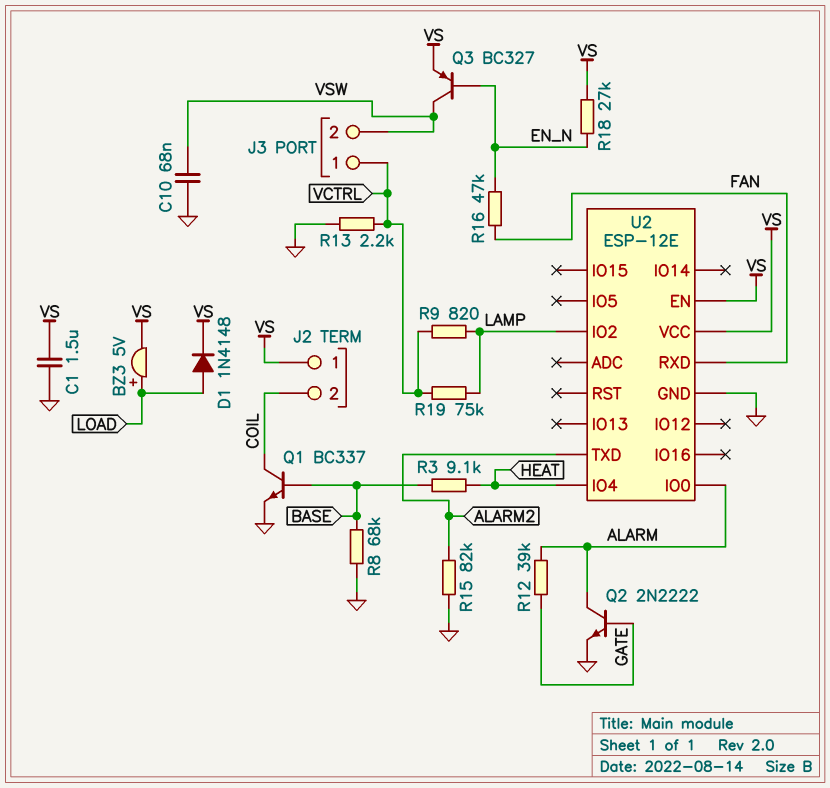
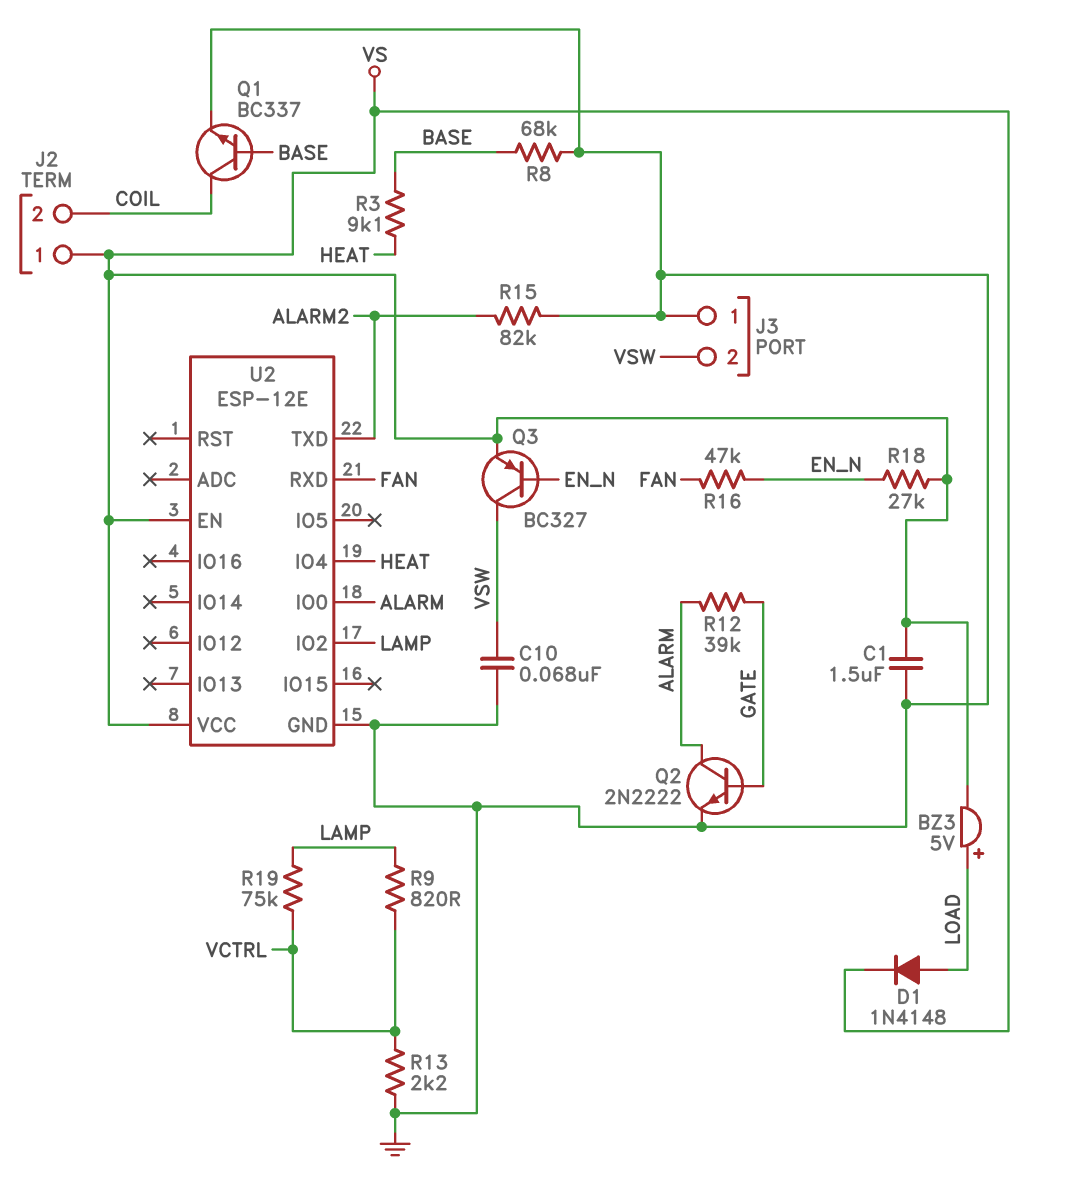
J3 pin 1: VCTRL -> GND

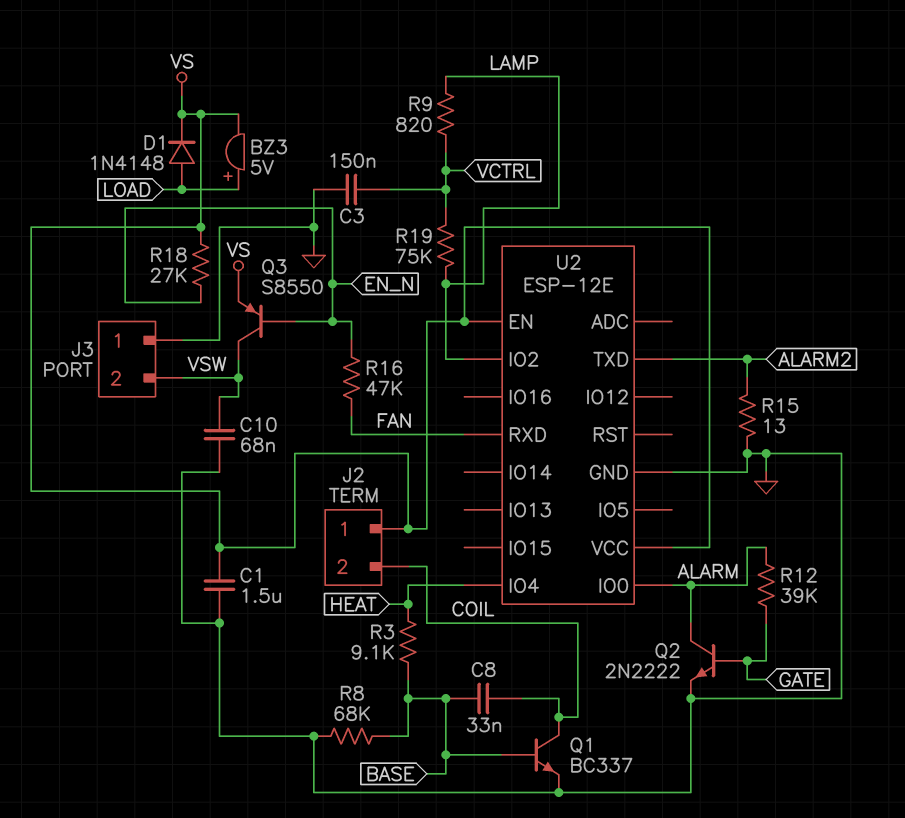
C3: none -> 150nF (GND, VCTRL)
C8: none -> 33nF (BASE, COIL)
Q3: PNP BC327 (B EN_N, C VSW, E VS) -> PNP S8550 (B EN_N, C VSW, E VS)
R13: 2.2k (GND, VCTRL) -> none
R15: 82k (ALARM2, GND) -> 13 (ALARM2, GND)

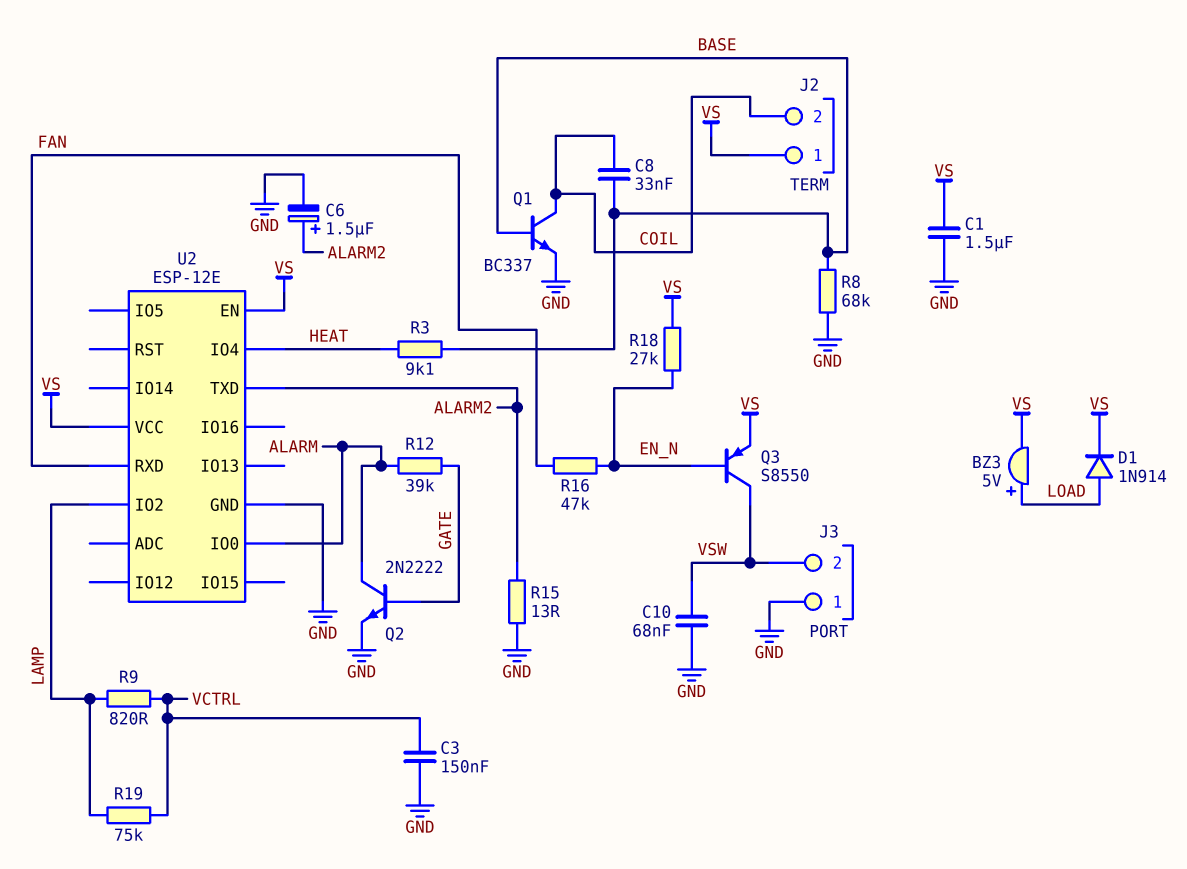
C6: none -> 1.5uF (plus ALARM2, minus GND)
D1: diode 1N4148 (A LOAD, K VS) -> diode 1N914 (A LOAD, K VS)

